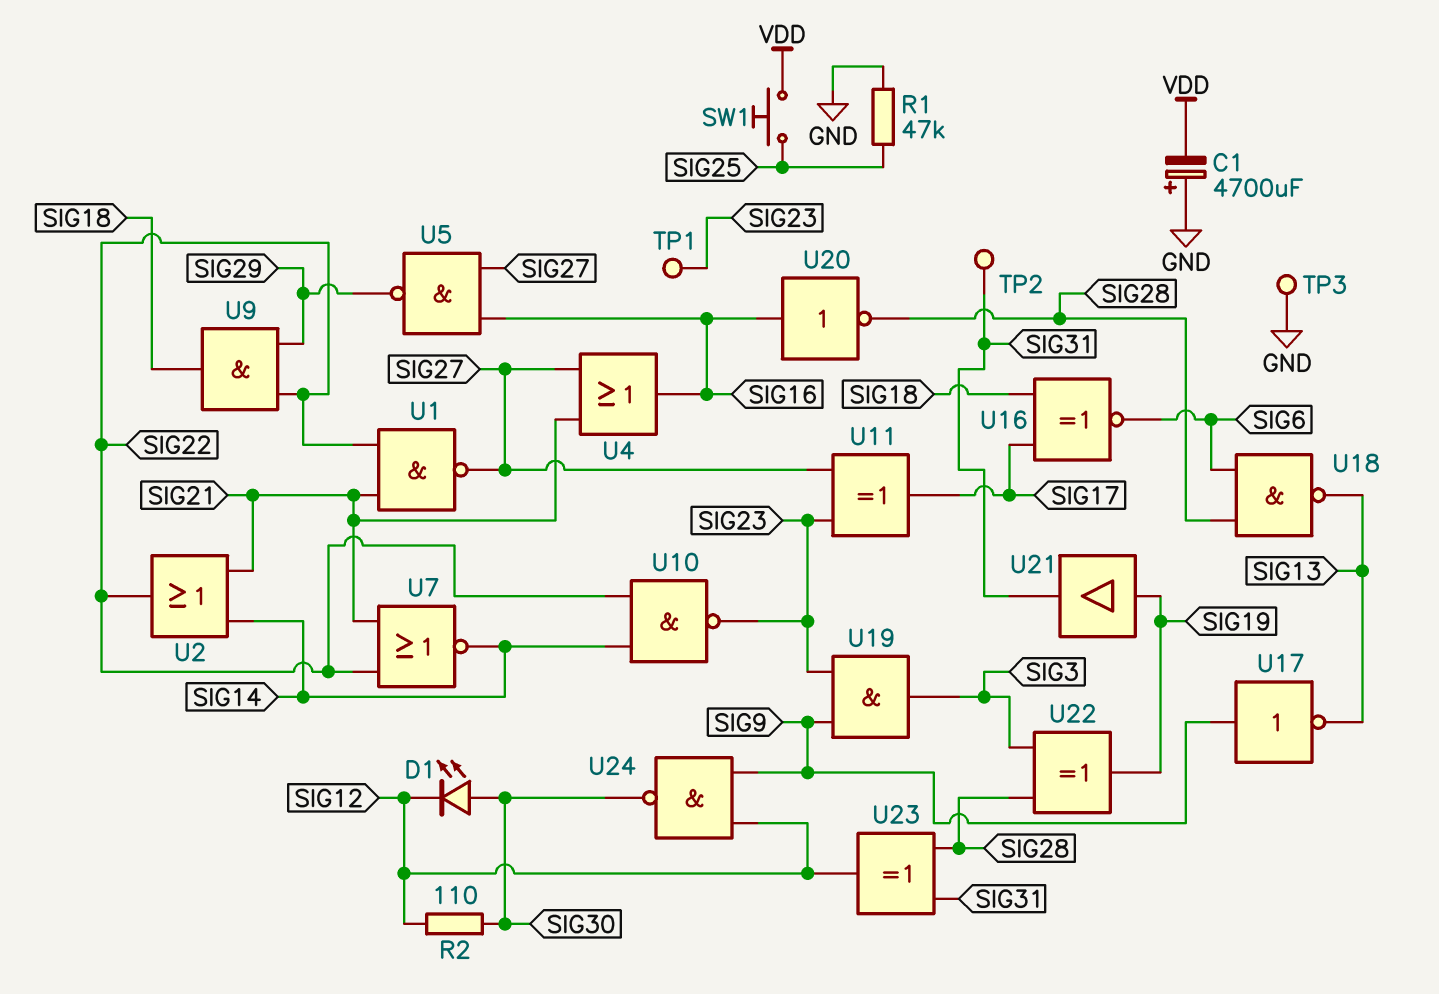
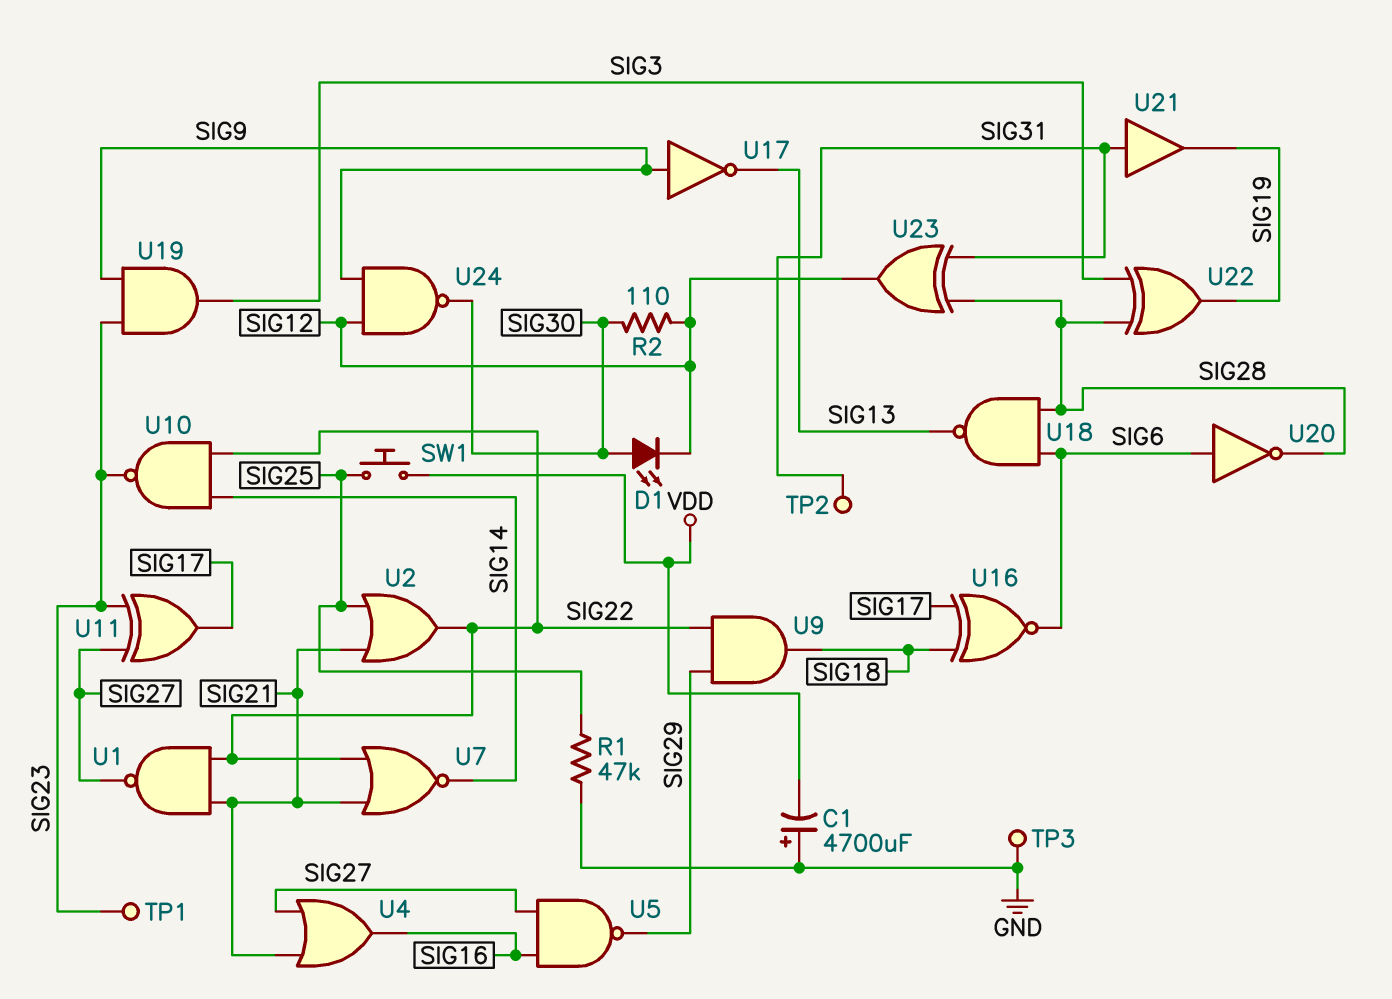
U2: OR (in SIG14, in SIG21, out SIG22) -> OR (in SIG21, in SIG25, out SIG22)
U20: NOT (in SIG16, out SIG28) -> NOT (in SIG6, out SIG28)
U21: buffer (in SIG19, out SIG31) -> buffer (in SIG31, out SIG19)

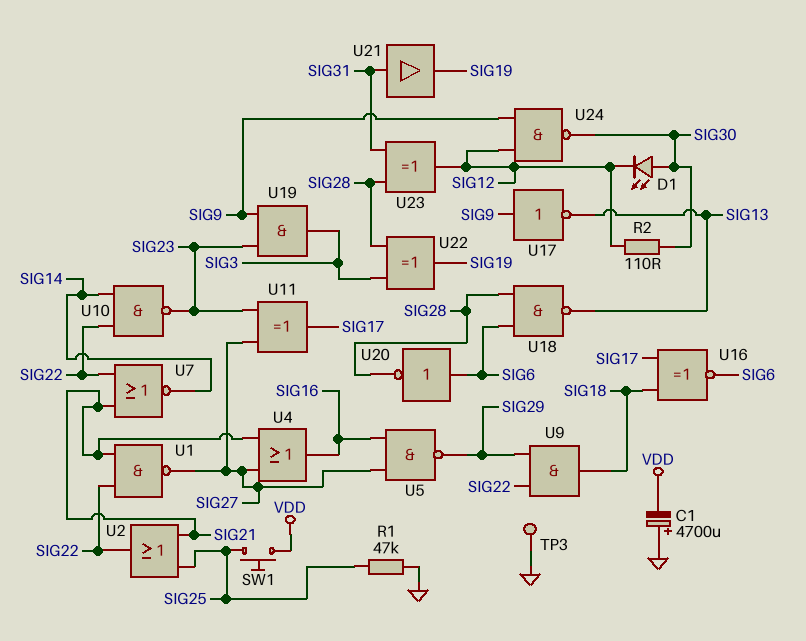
TP1: test point (SIG23) -> none
TP2: test point (SIG31) -> none

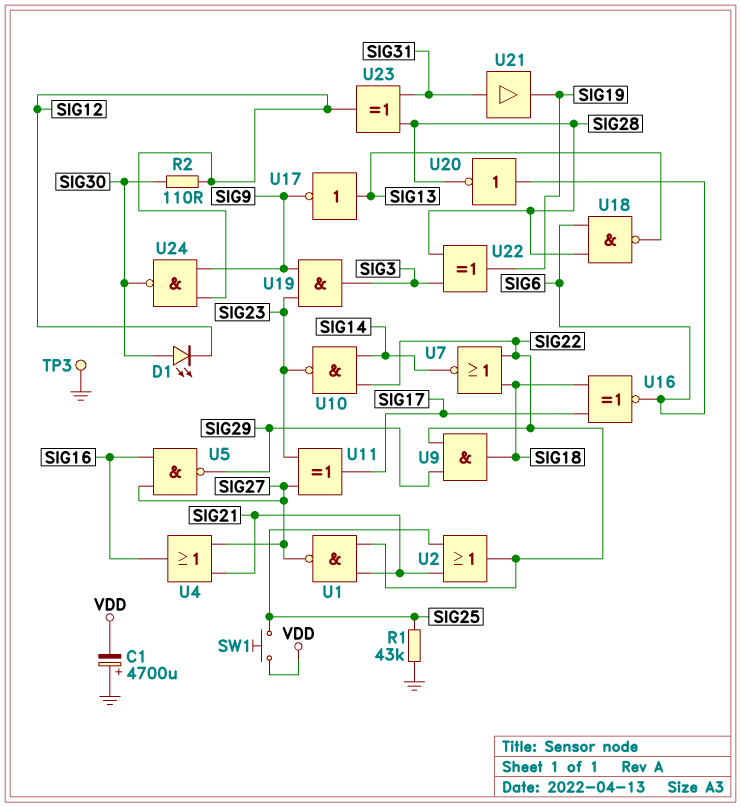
R1: 47k (GND, SIG25) -> 43k (GND, SIG25)
U7: NOR (in SIG21, in SIG22, out SIG14) -> NOR (in SIG18, in SIG22, out SIG14)
U17: NOT (in SIG9, out SIG13) -> NOT (in SIG13, out SIG9)

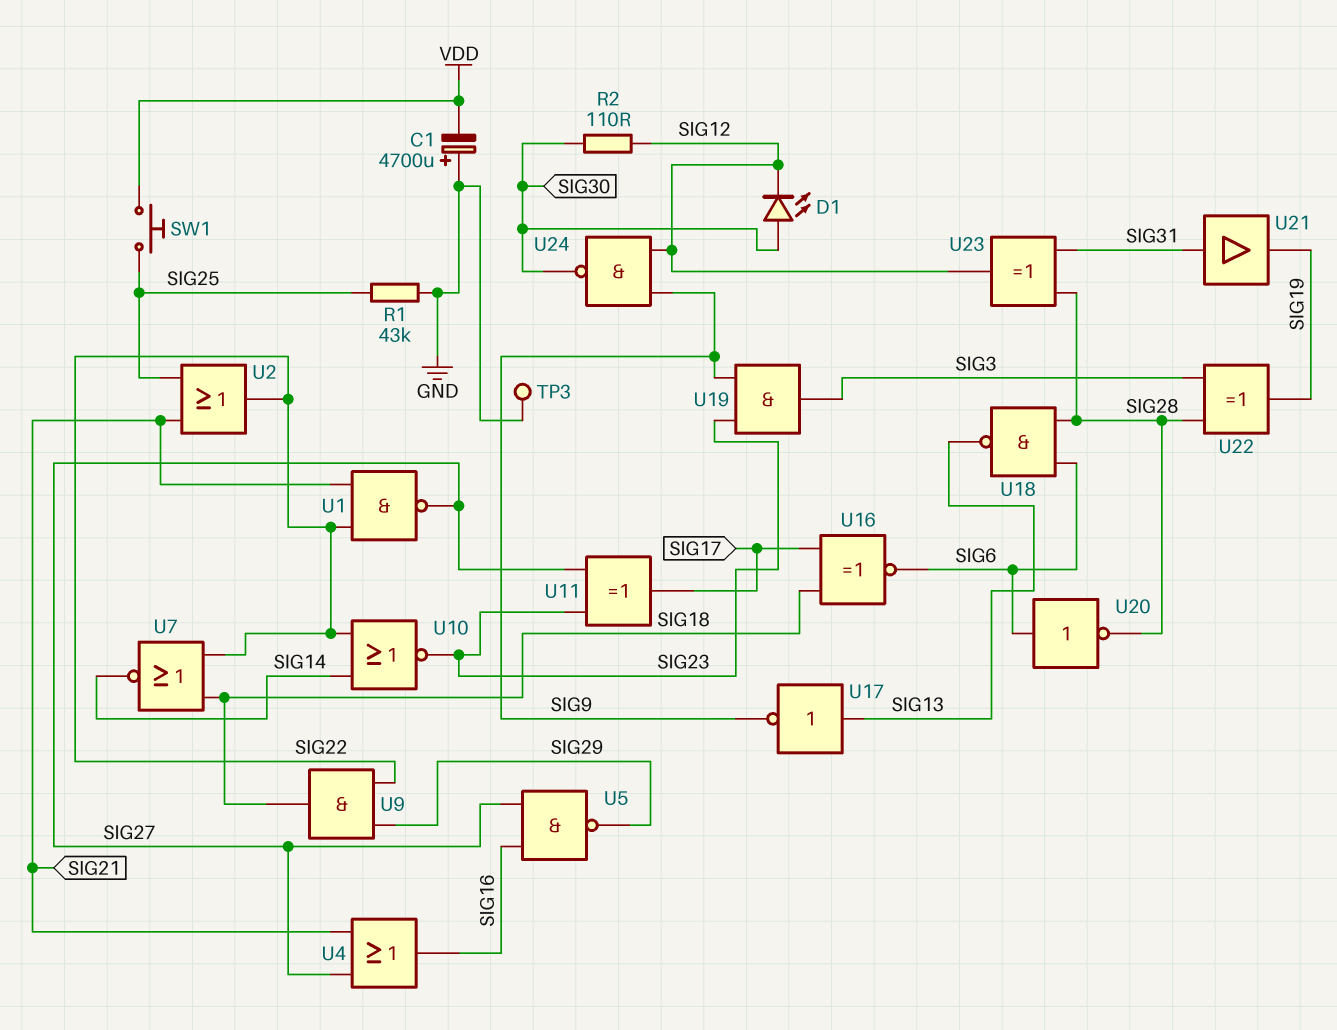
U10: NAND (in SIG14, in SIG22, out SIG23) -> NOR (in SIG14, in SIG22, out SIG23)

